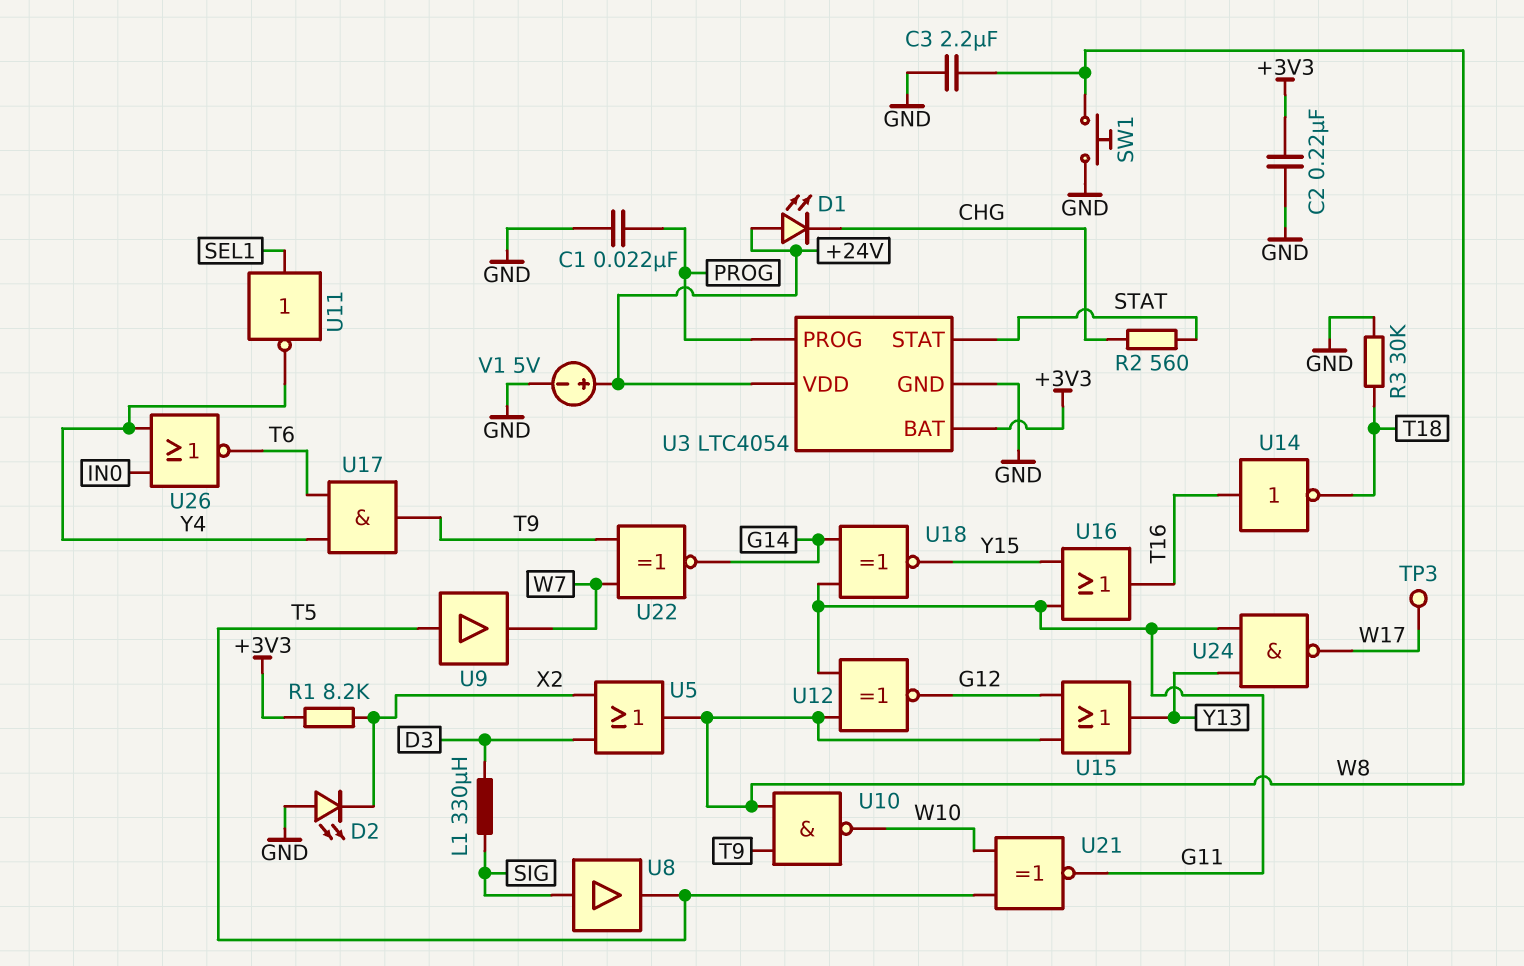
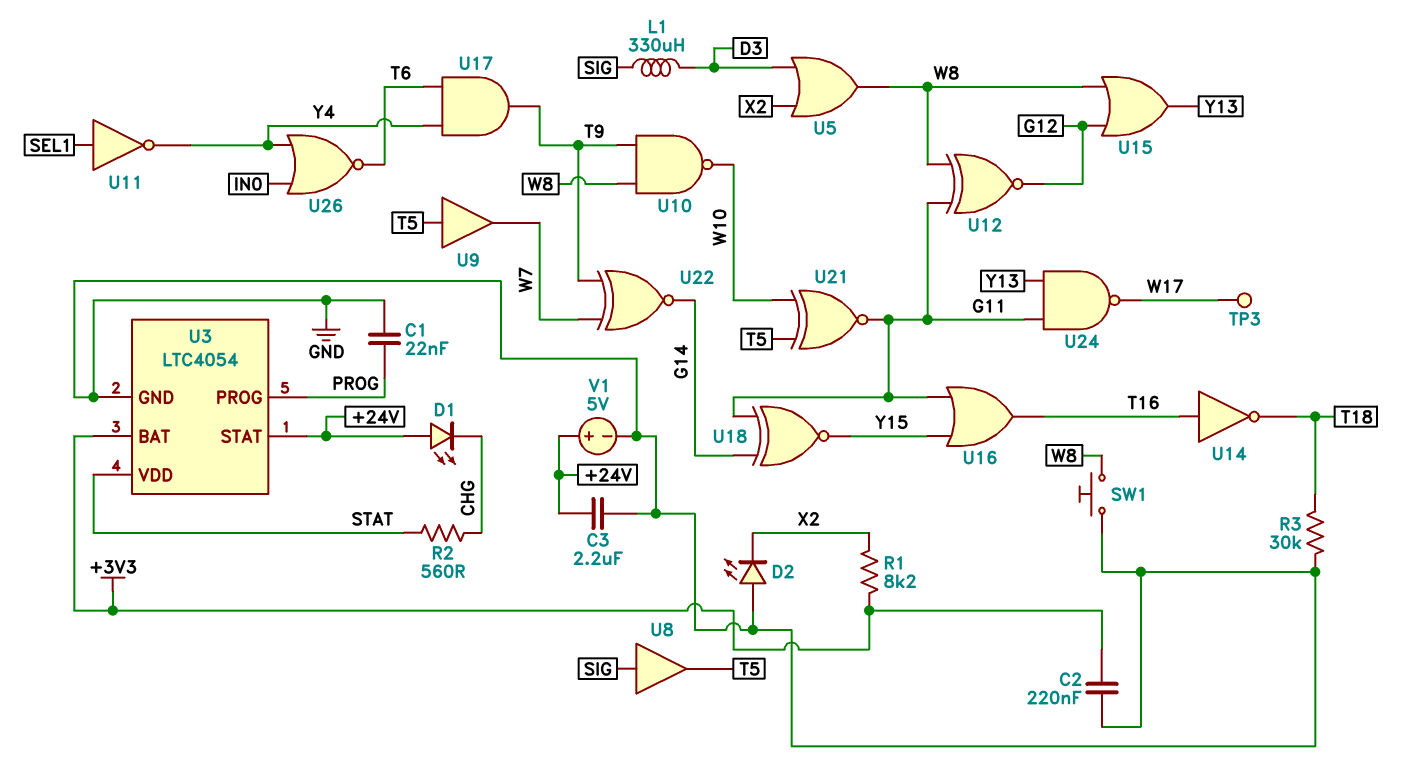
C3: 2.2uF (GND, W8) -> 2.2uF (+24V, GND)
U3 pin STAT: STAT -> +24V
U3 pin VDD: +24V -> STAT

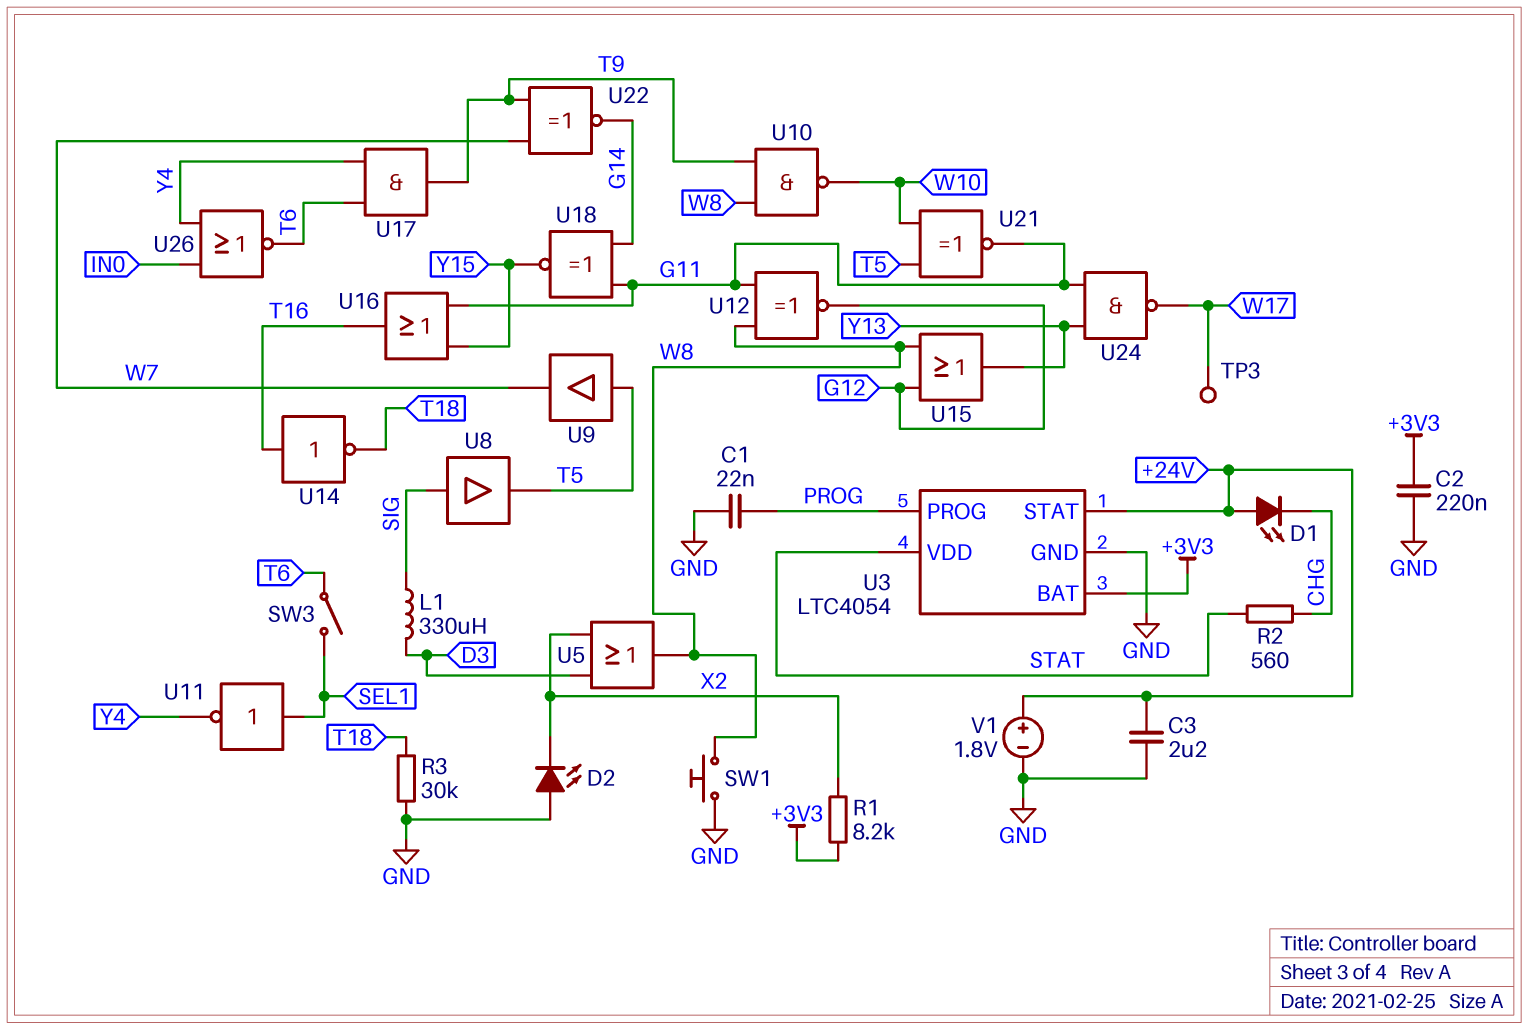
SW3: none -> switch (SEL1, T6)
V1: 5V (plus +24V, minus GND) -> 1.8V (plus +24V, minus GND)

